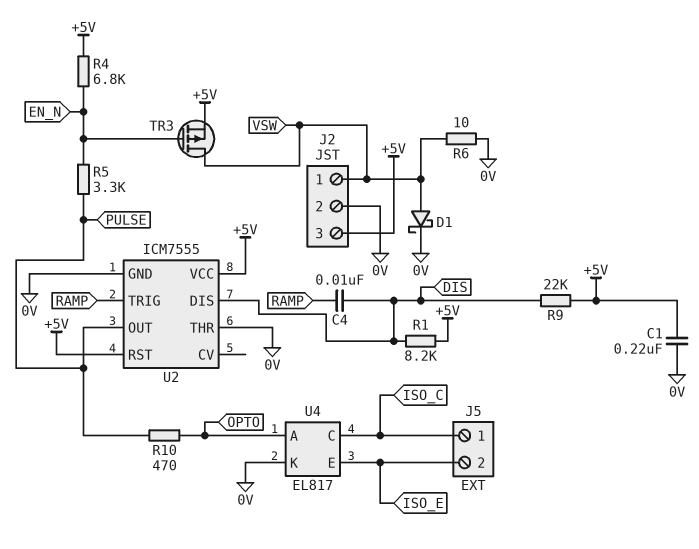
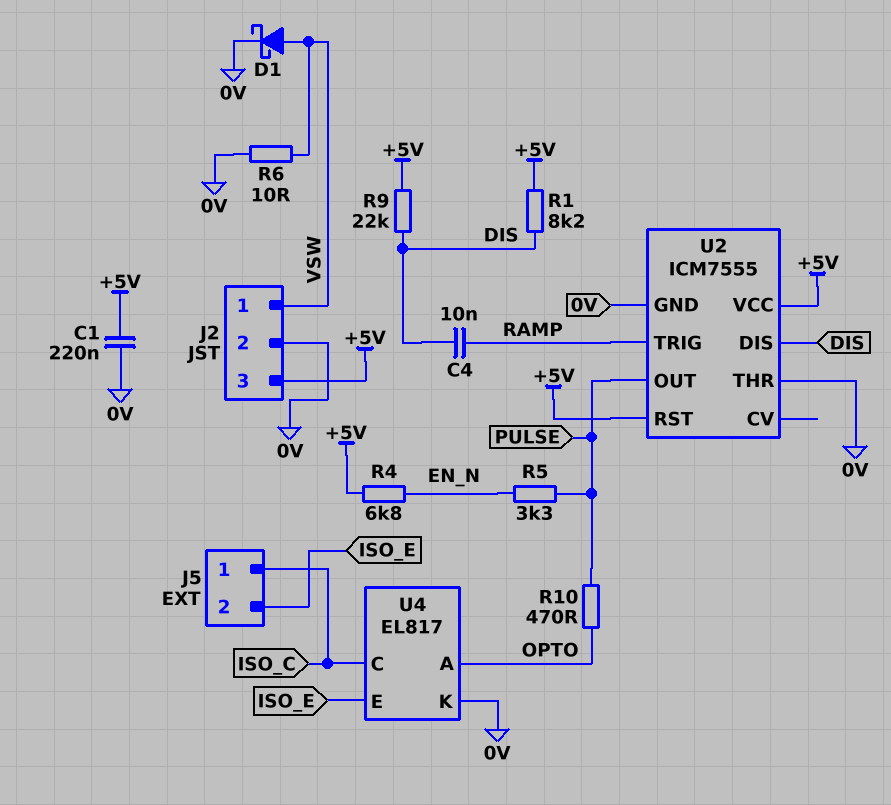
TR3: PMOS (G EN_N, D VSW, S +5V) -> none

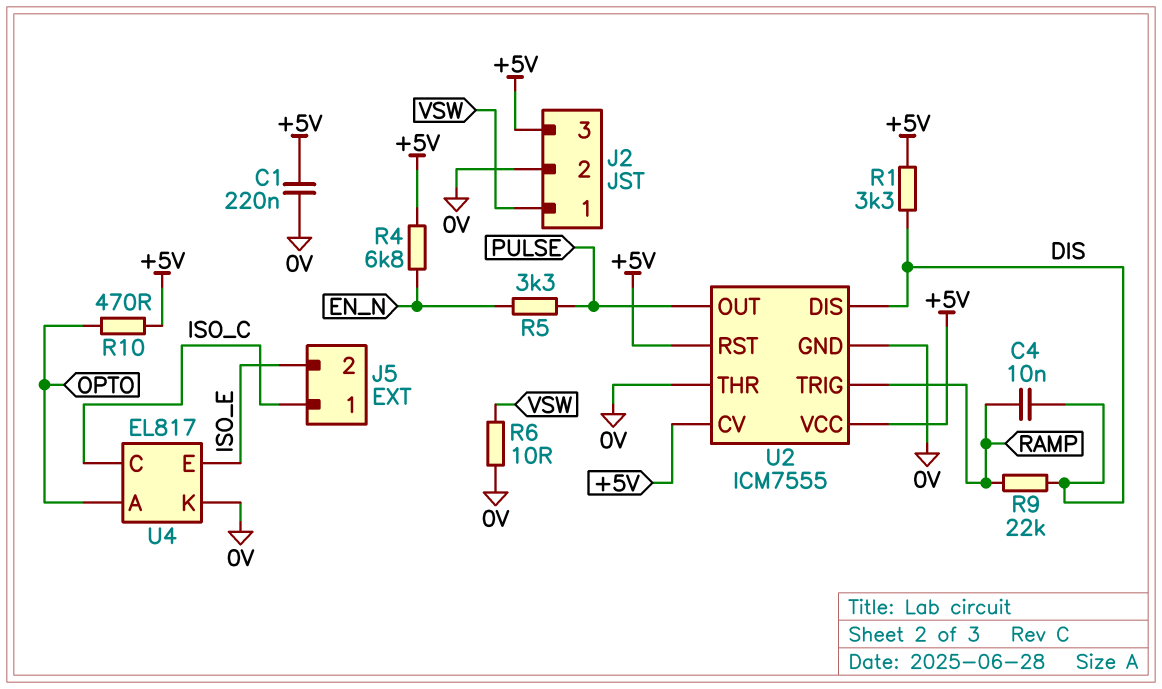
D1: schottky (A VSW, K 0V) -> none
R1: 8.2k (+5V, DIS) -> 3.3k (+5V, DIS)
R9: 22k (+5V, DIS) -> 22k (DIS, RAMP)
R10: 470 (OPTO, PULSE) -> 470 (+5V, OPTO)
U2 pin CV: none -> +5V

